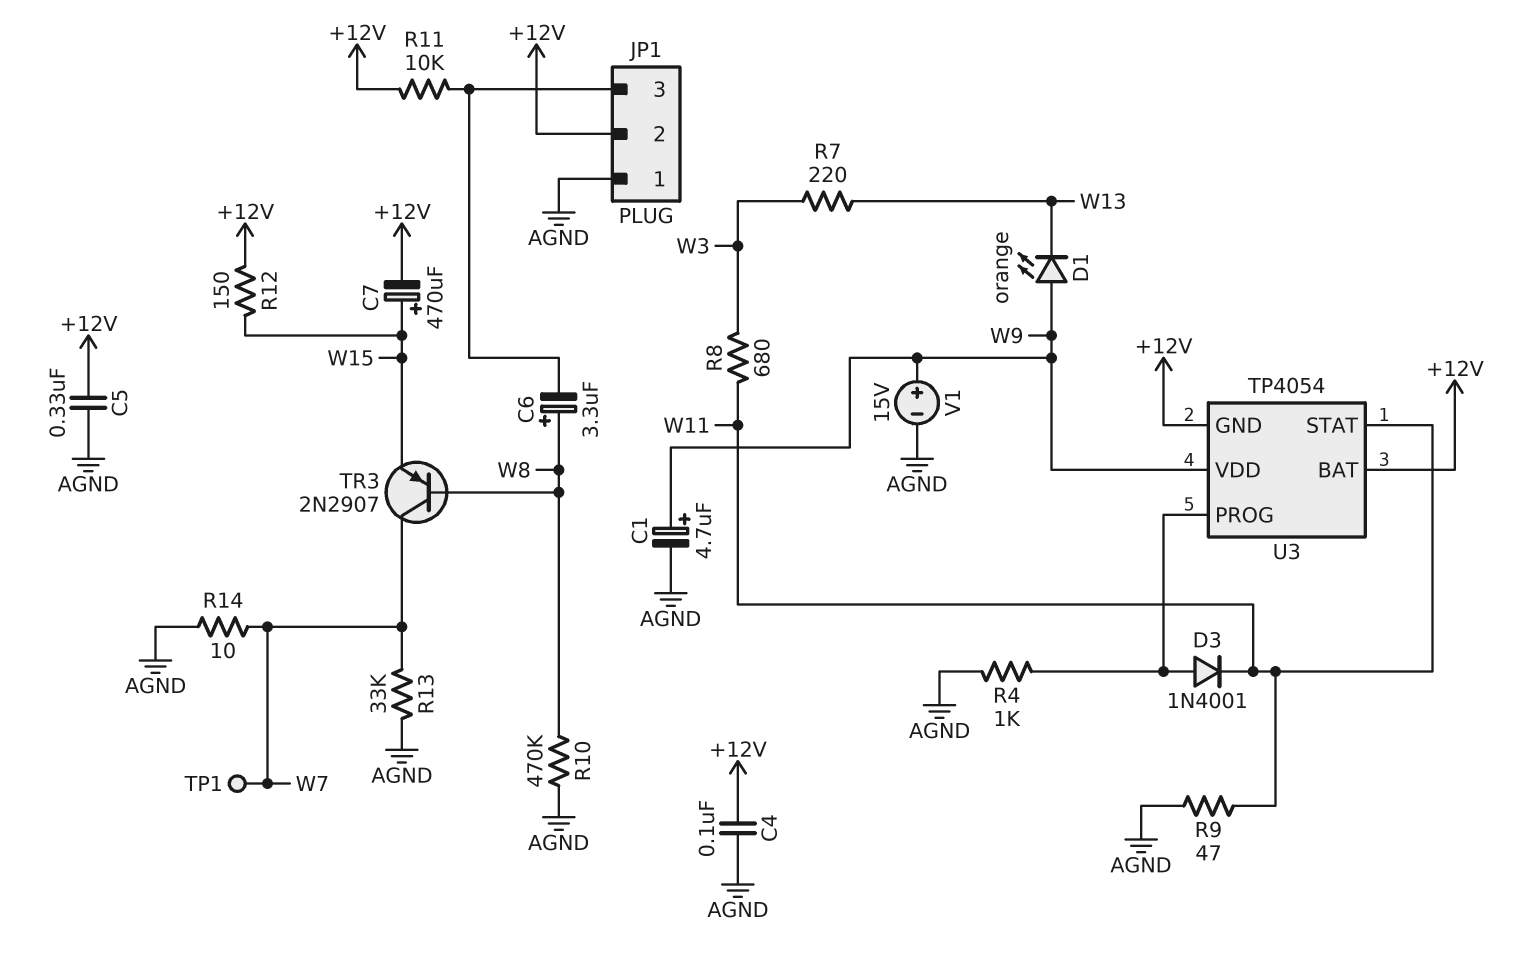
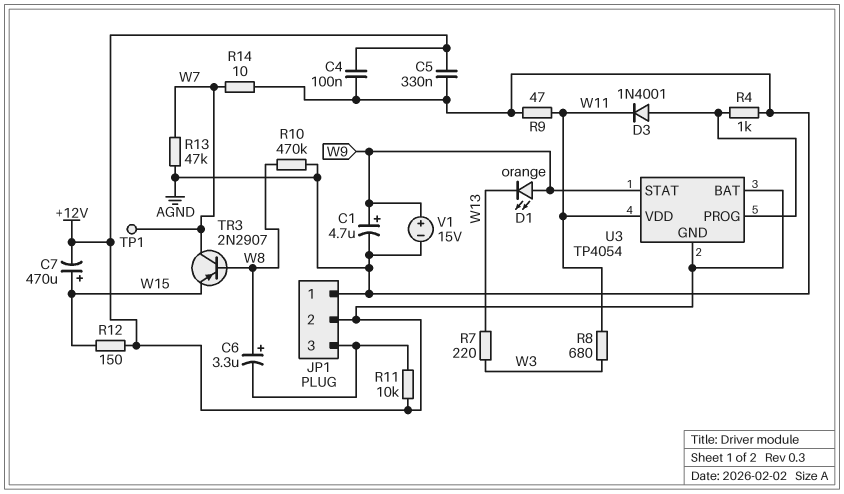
R13: 33k (AGND, W7) -> 47k (AGND, W7)
U3 pin STAT: W11 -> W9
U3 pin VDD: W9 -> W11

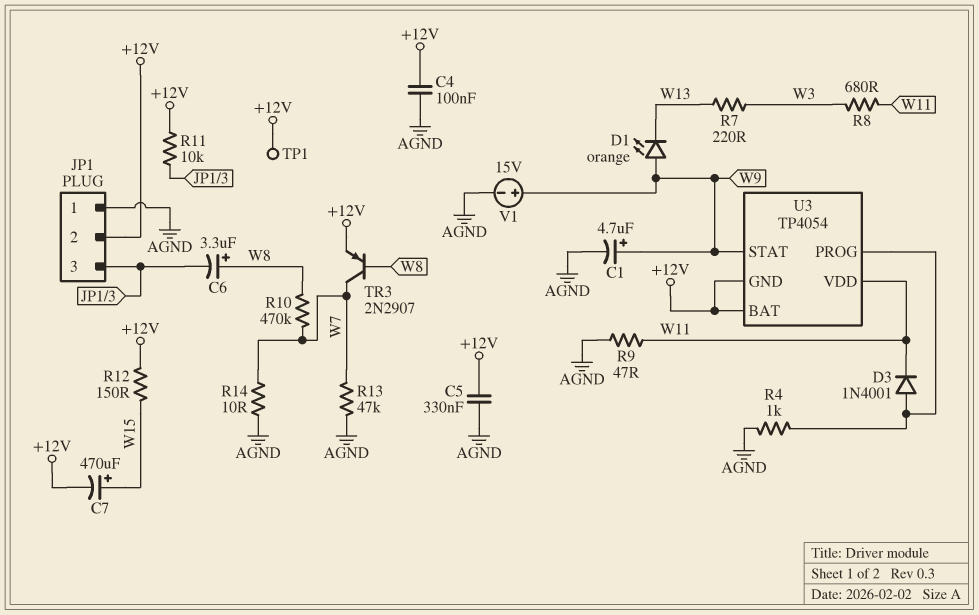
R10: 470k (AGND, W8) -> 470k (W7, W8)
TP1: test point (W7) -> test point (+12V)
TR3: PNP 2N2907 (B W8, C W7, E W15) -> PNP 2N2907 (B W8, C W7, E +12V)

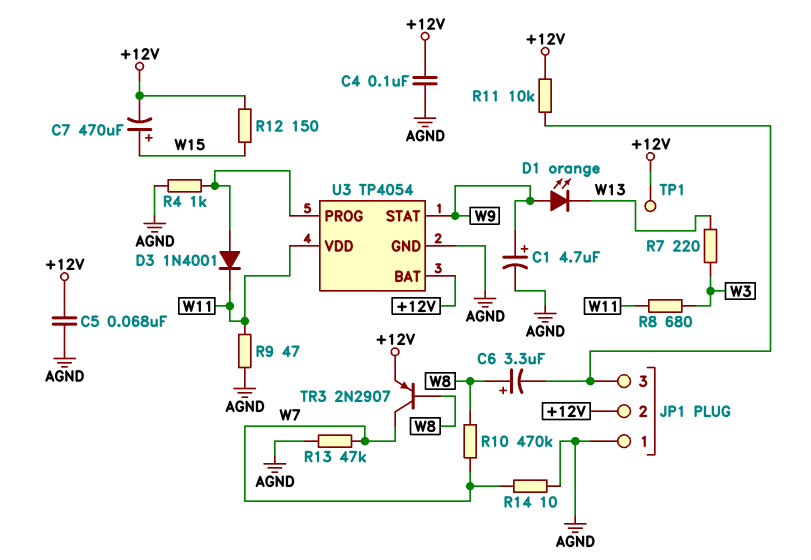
C5: 330nF (+12V, AGND) -> 68nF (+12V, AGND)
U3 pin GND: +12V -> AGND
V1: 15V (plus W9, minus AGND) -> none

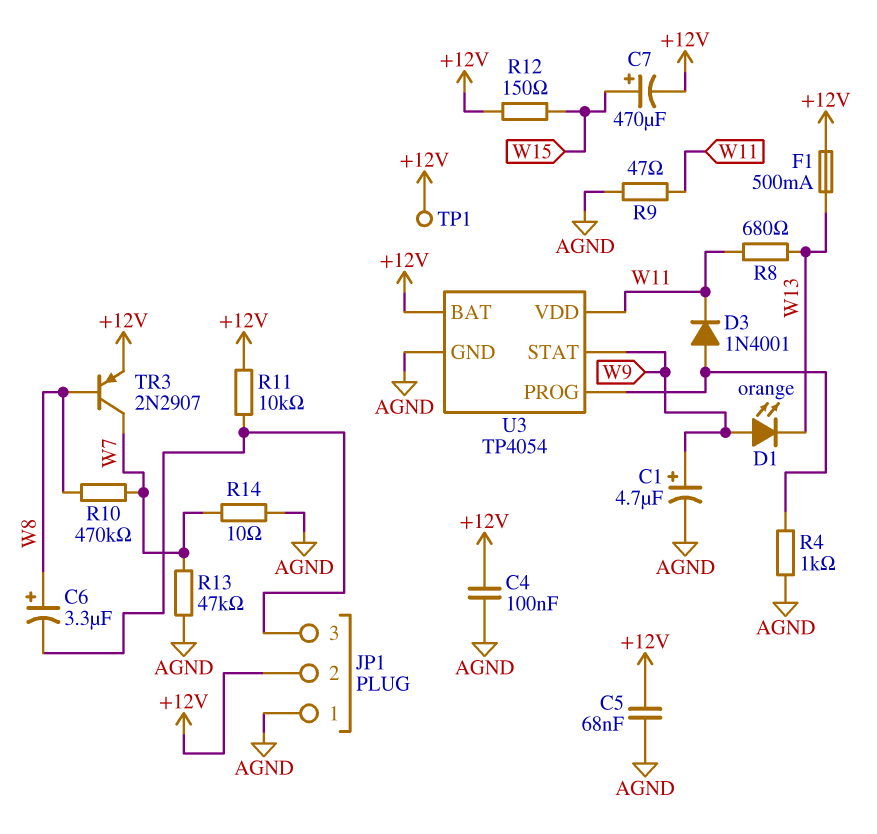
F1: none -> 500mA (+12V, W13)
R7: 220 (W3, W13) -> none
R8: 680 (W3, W11) -> 680 (W11, W13)

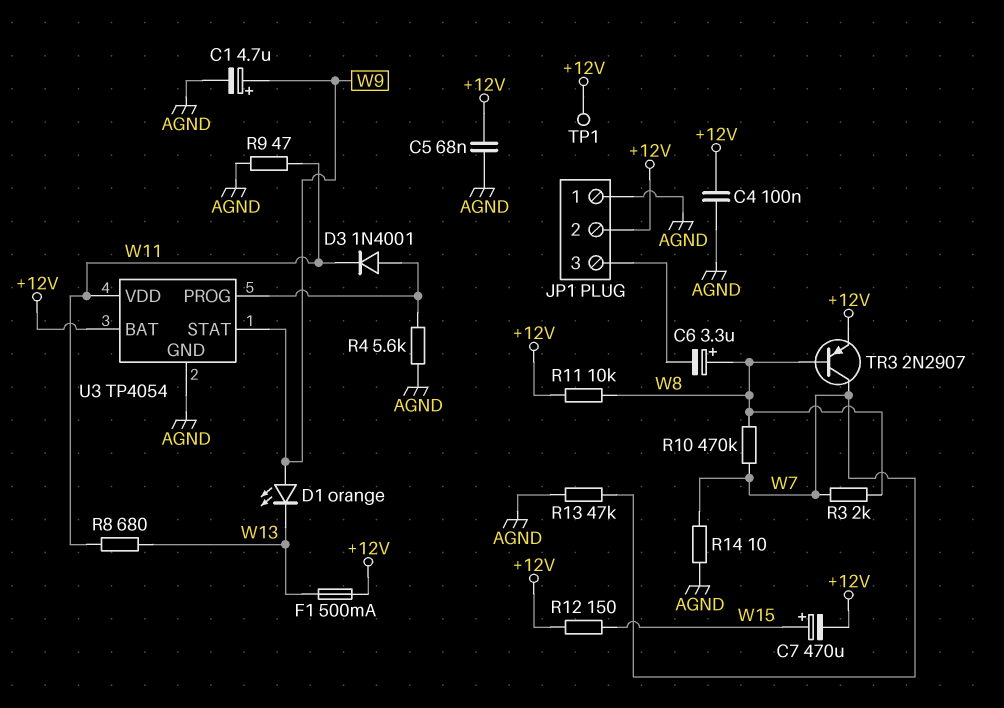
R3: none -> 2k (W7, W8)
R4: 1k (AGND, U3/PROG) -> 5.6k (AGND, U3/PROG)
R11: 10k (+12V, JP1/3) -> 10k (+12V, W8)

